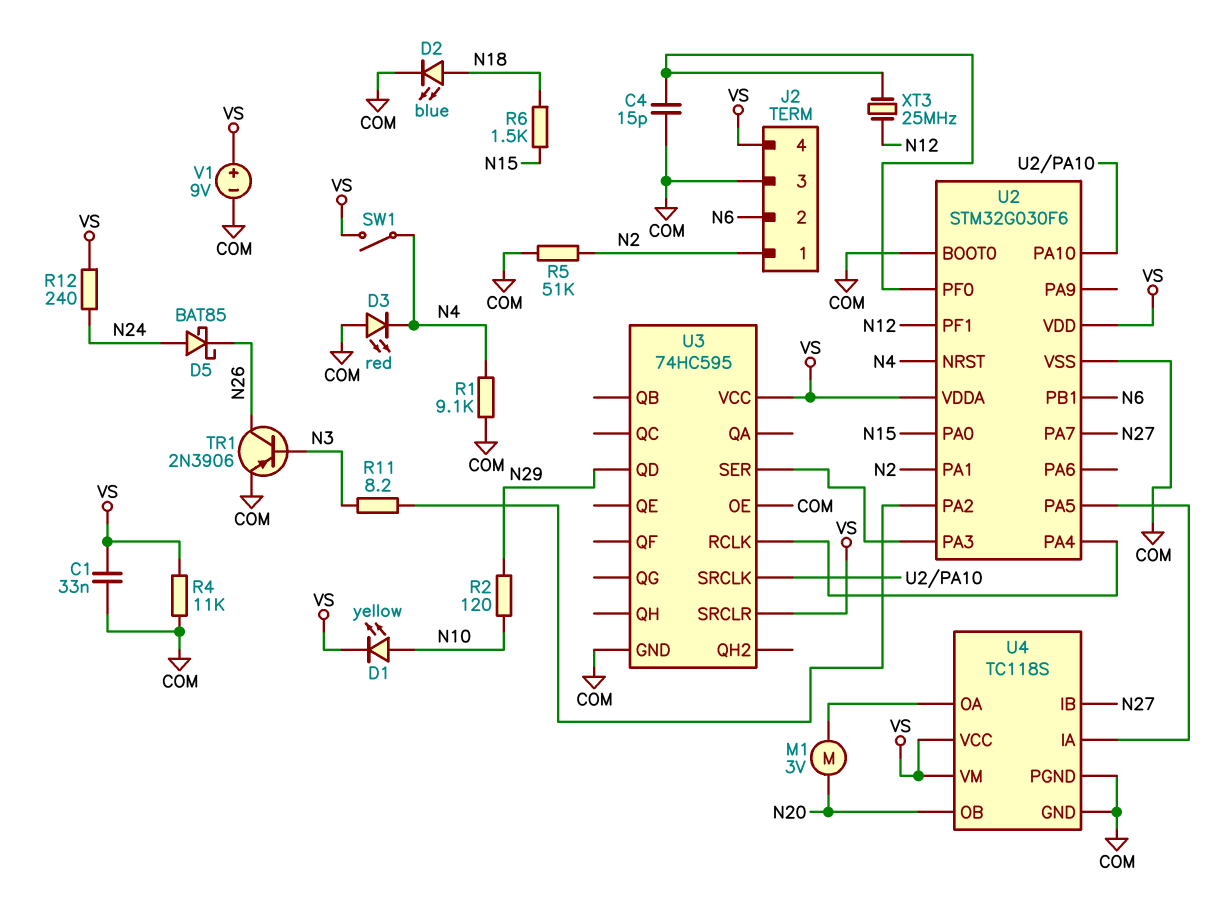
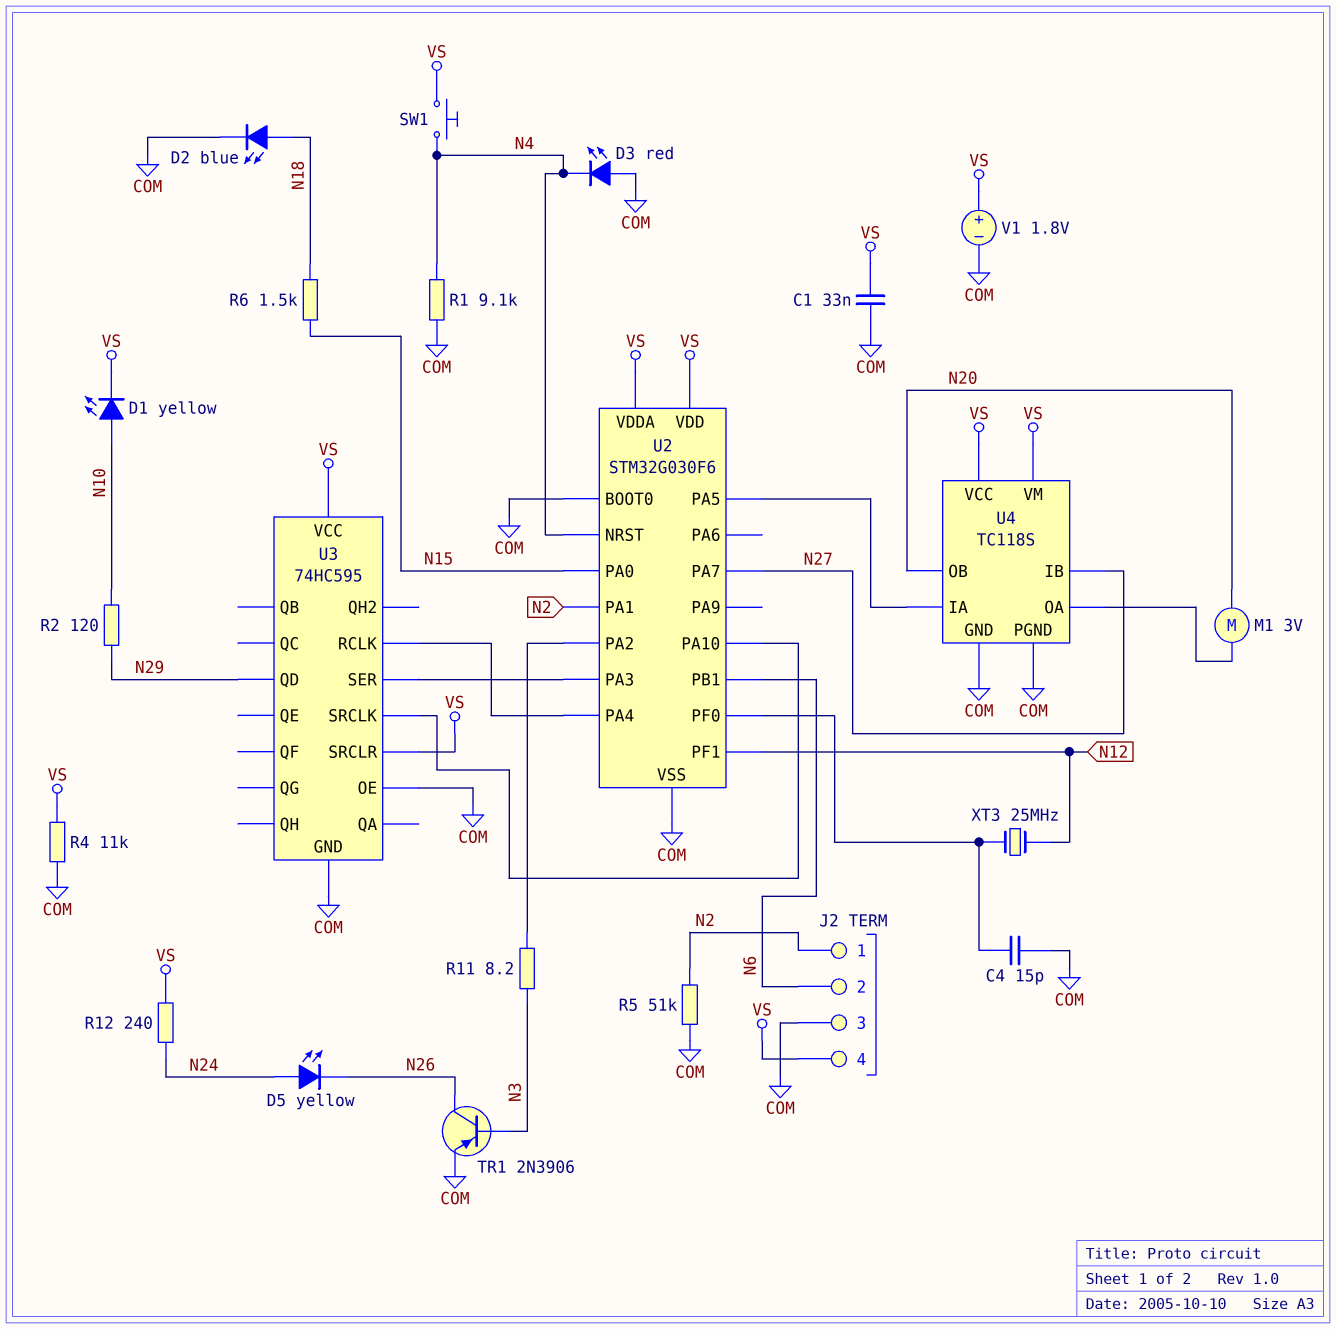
D5: schottky BAT85 (A N24, K N26) -> LED yellow (A N24, K N26)
SW1: switch (N4, VS) -> button (N4, VS)
V1: 9V (plus VS, minus COM) -> 1.8V (plus VS, minus COM)

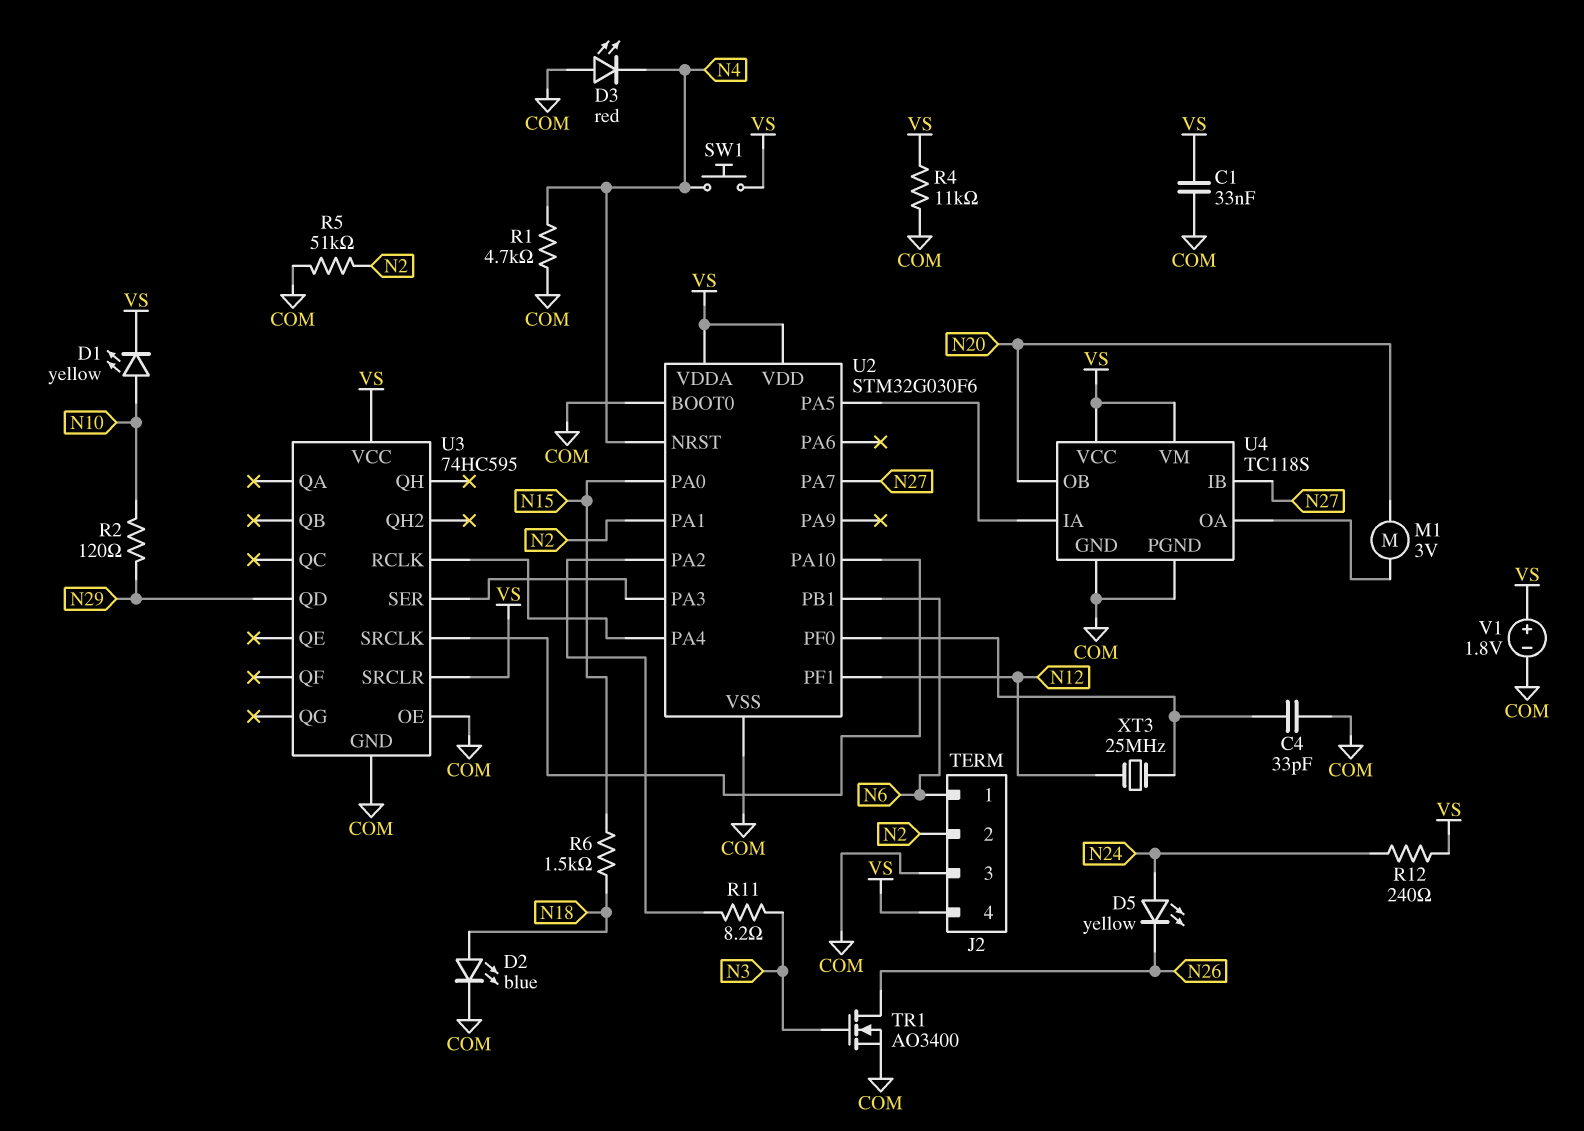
C4: 15pF (COM, U2/PF0) -> 33pF (COM, U2/PF0)
J2 pin 1: N2 -> N6
J2 pin 2: N6 -> N2
R1: 9.1k (COM, N4) -> 4.7k (COM, N4)
TR1: PNP 2N3906 (B N3, C N26, E COM) -> NMOS AO3400 (G N3, D N26, S COM)

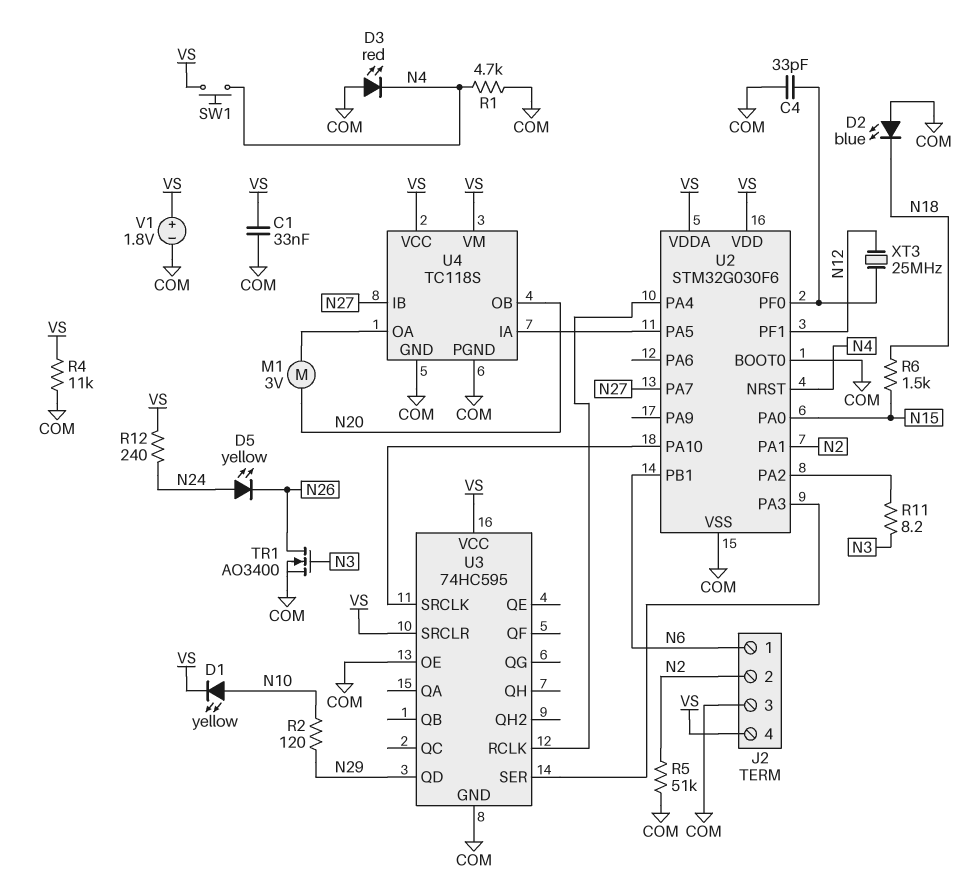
D2: LED blue (A N18, K COM) -> LED blue (A COM, K N18)

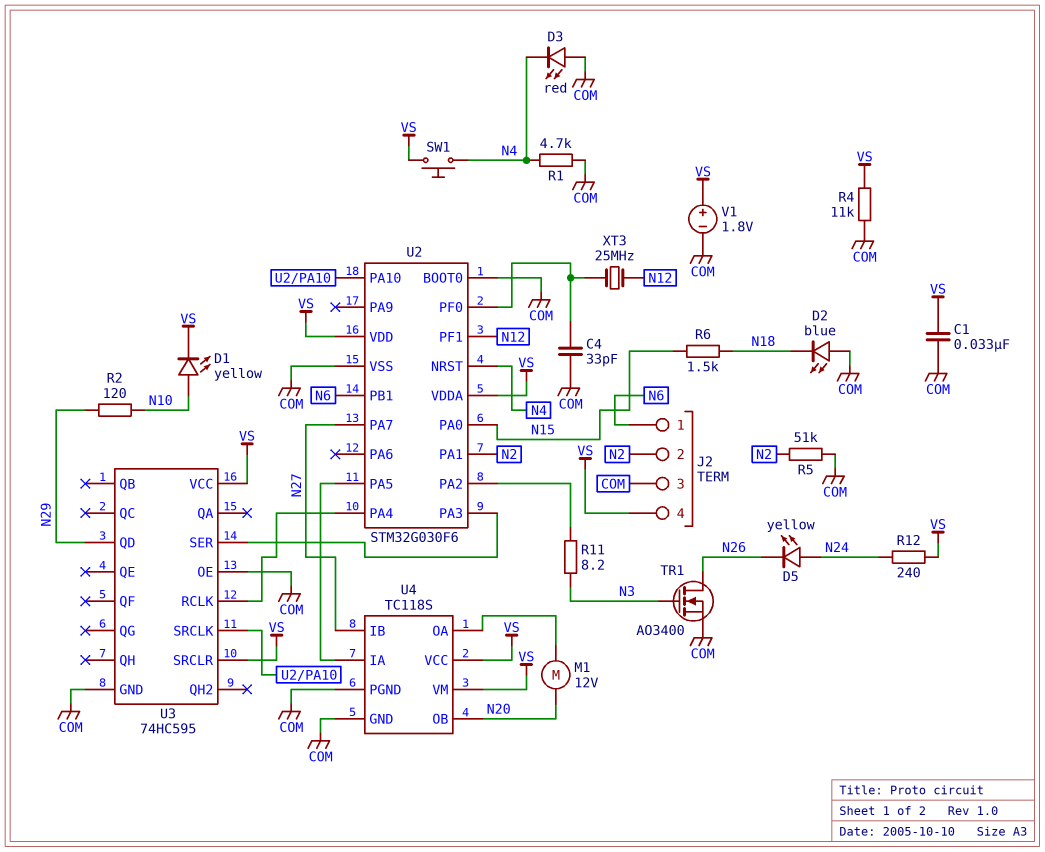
M1: motor 3V (N20, U4/OA) -> motor 12V (N20, U4/OA)

